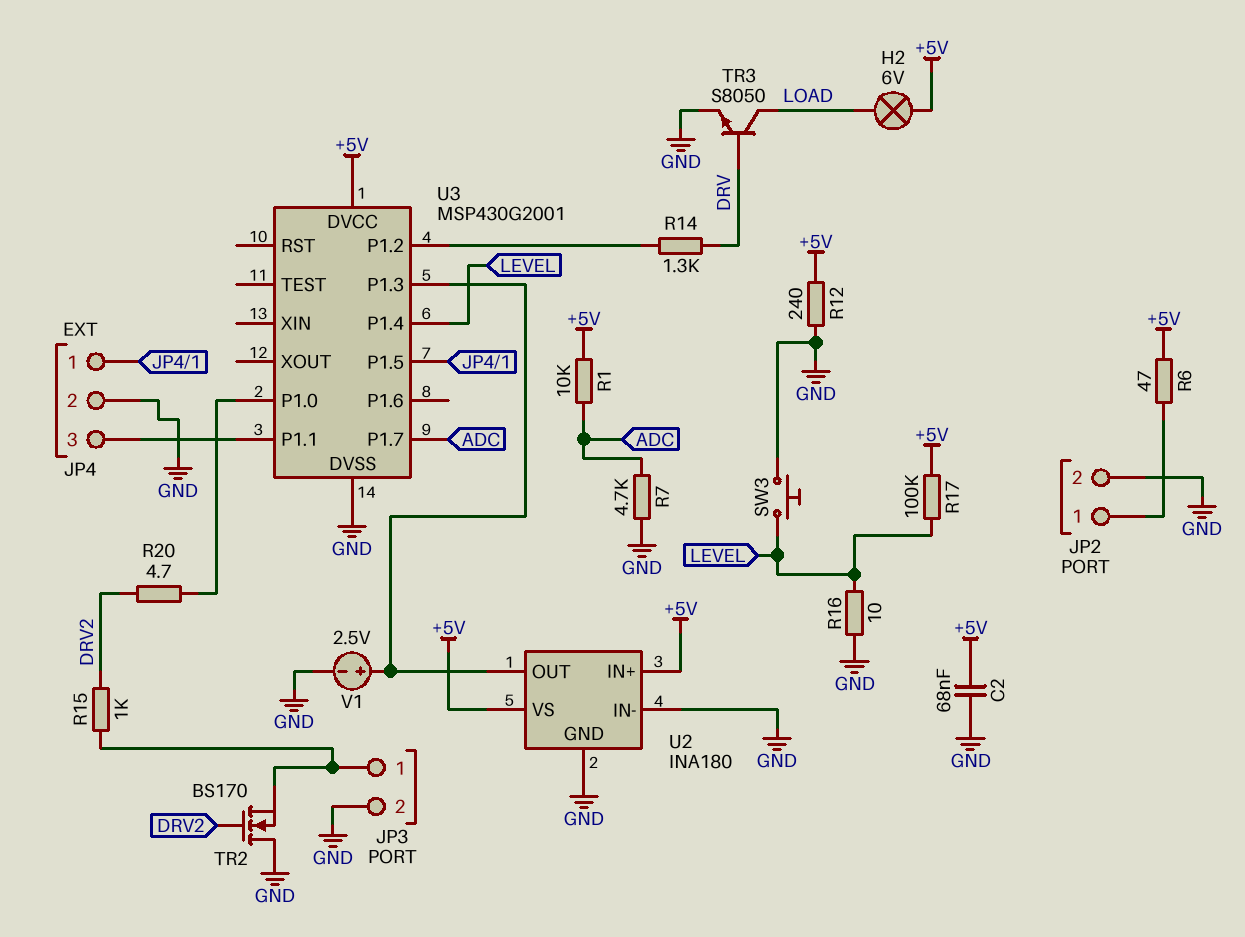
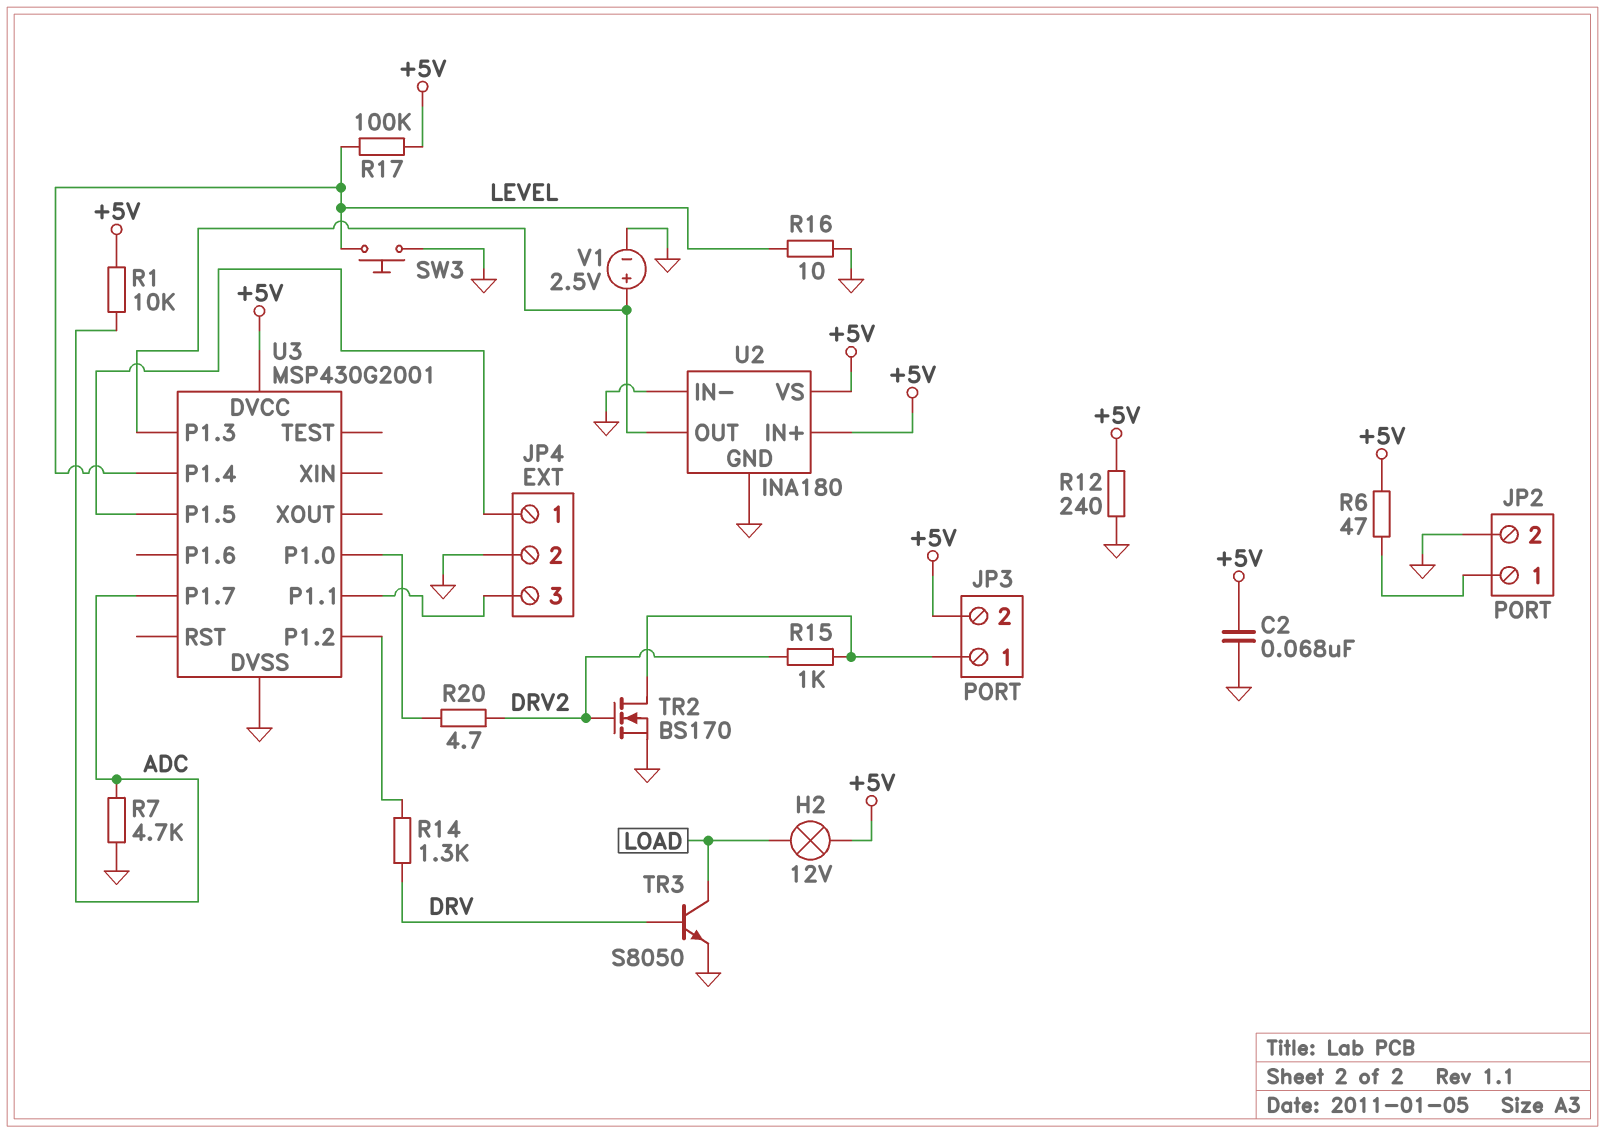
H2: lamp 6V (+5V, LOAD) -> lamp 12V (+5V, LOAD)
JP3 pin 2: GND -> +5V
TR2: NMOS BS170 (G DRV2, D GND, S JP3/1) -> NMOS BS170 (G DRV2, D JP3/1, S GND)

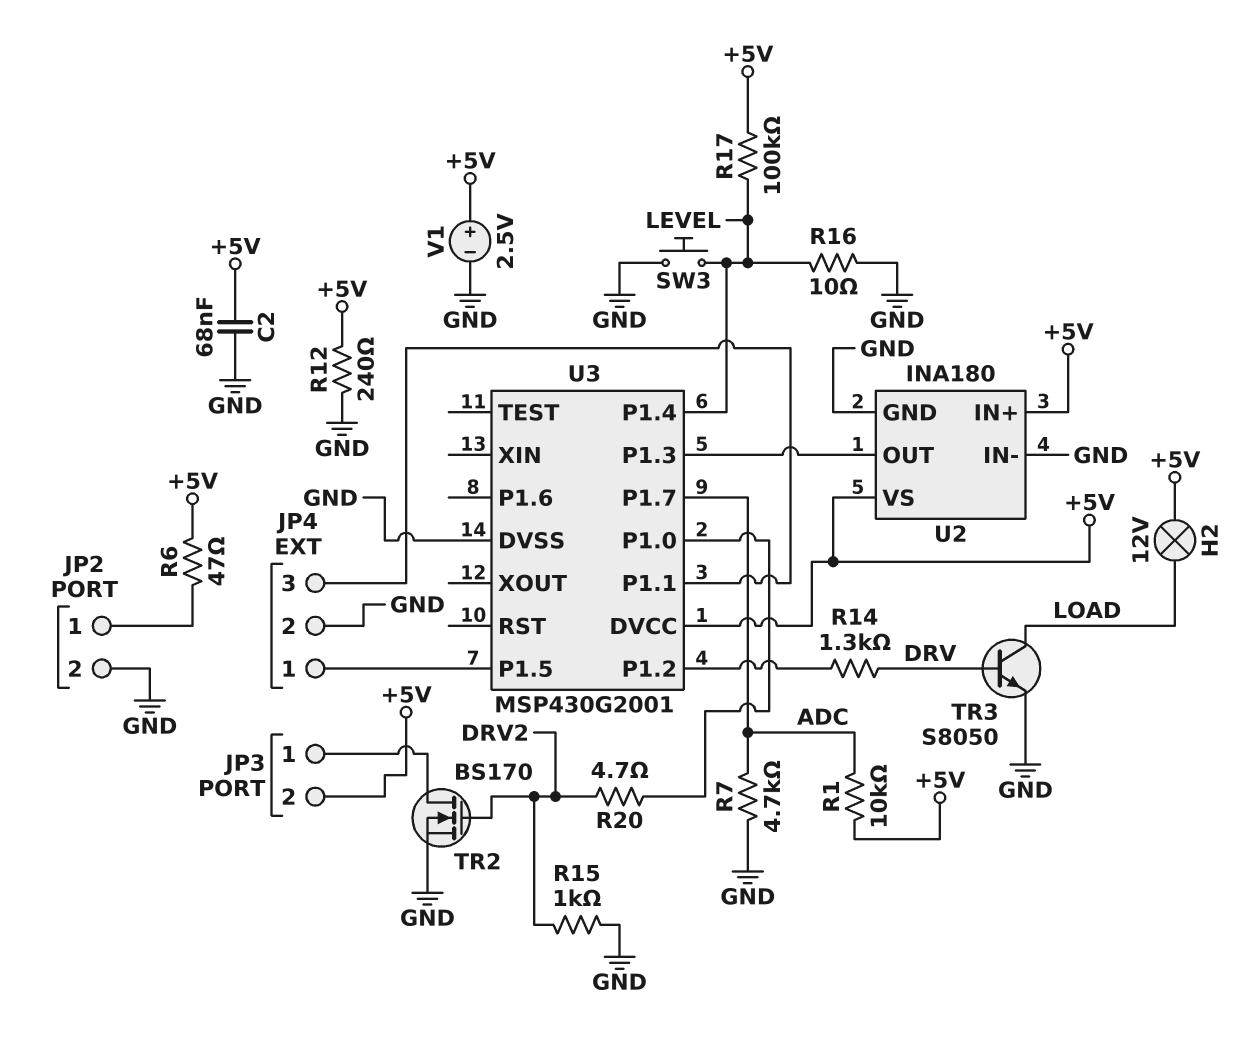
R15: 1k (DRV2, JP3/1) -> 1k (DRV2, GND)
V1: 2.5V (plus U2/OUT, minus GND) -> 2.5V (plus +5V, minus GND)

